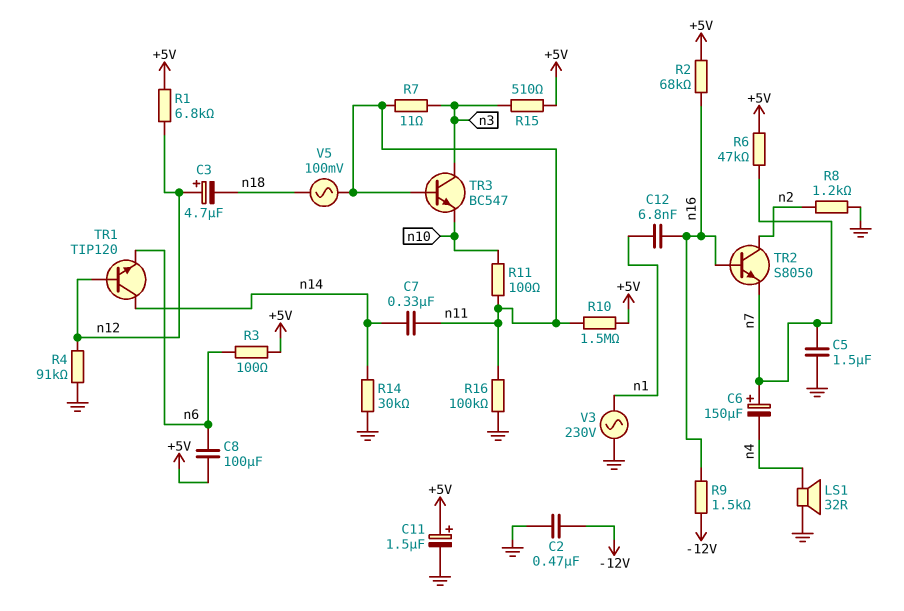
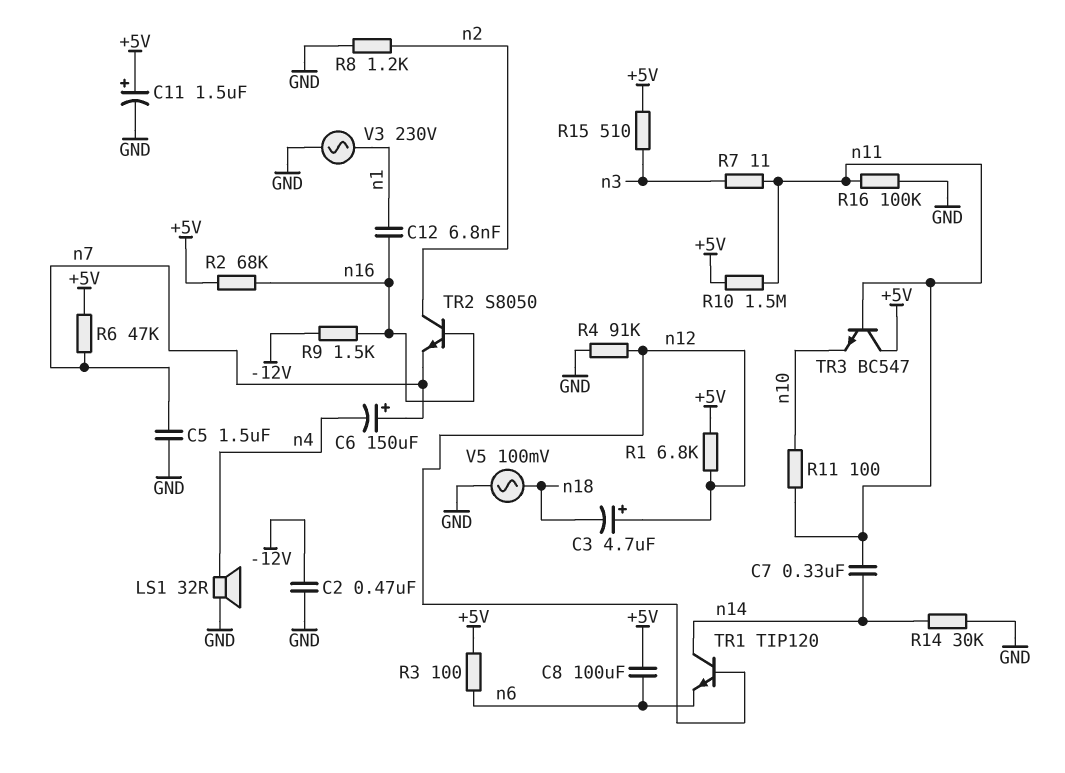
TR3: NPN BC547 (B n11, C n3, E n10) -> NPN BC547 (B n11, C +5V, E n10)
V5: AC 100mV (n11, n18) -> AC 100mV (GND, n18)

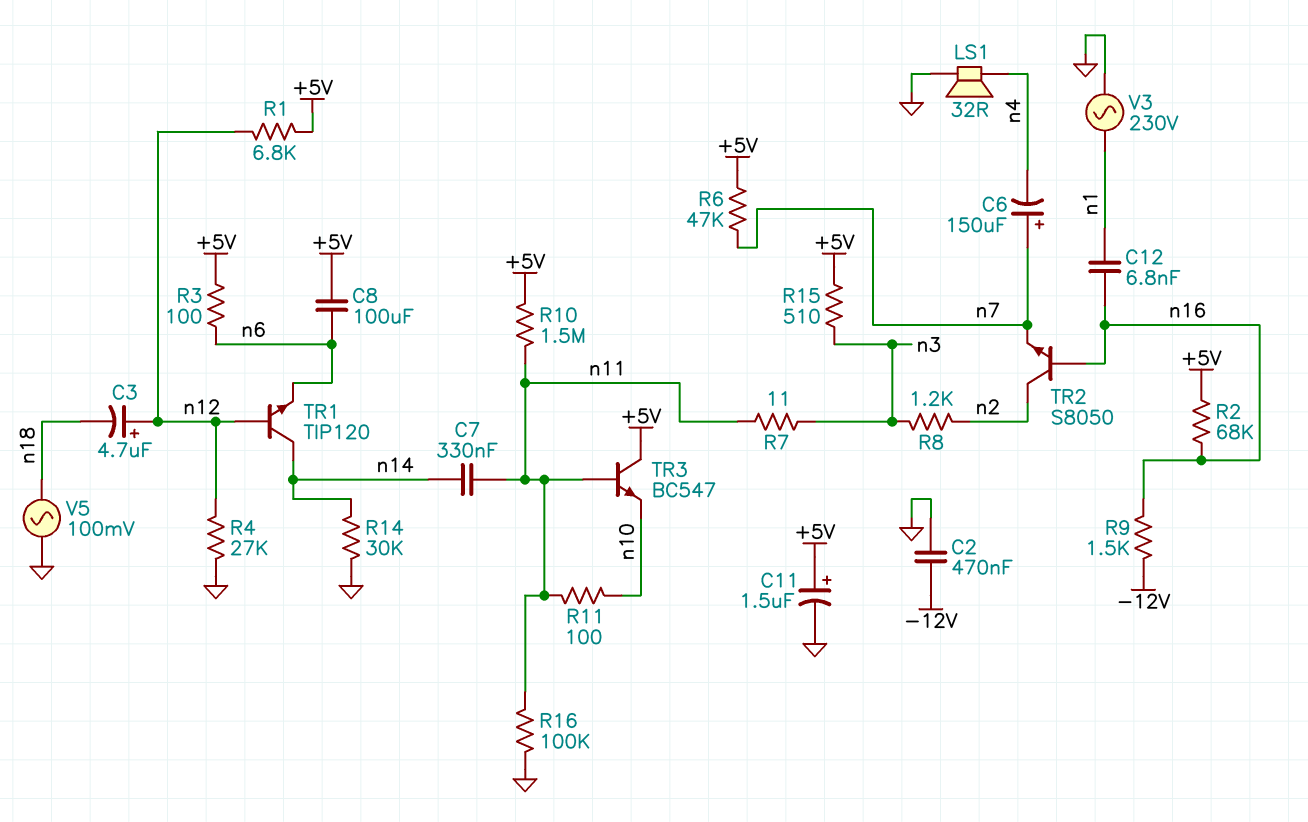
C5: 1.5uF (GND, n7) -> none
R4: 91k (GND, n12) -> 27k (GND, n12)
R8: 1.2k (GND, n2) -> 1.2k (n2, n3)

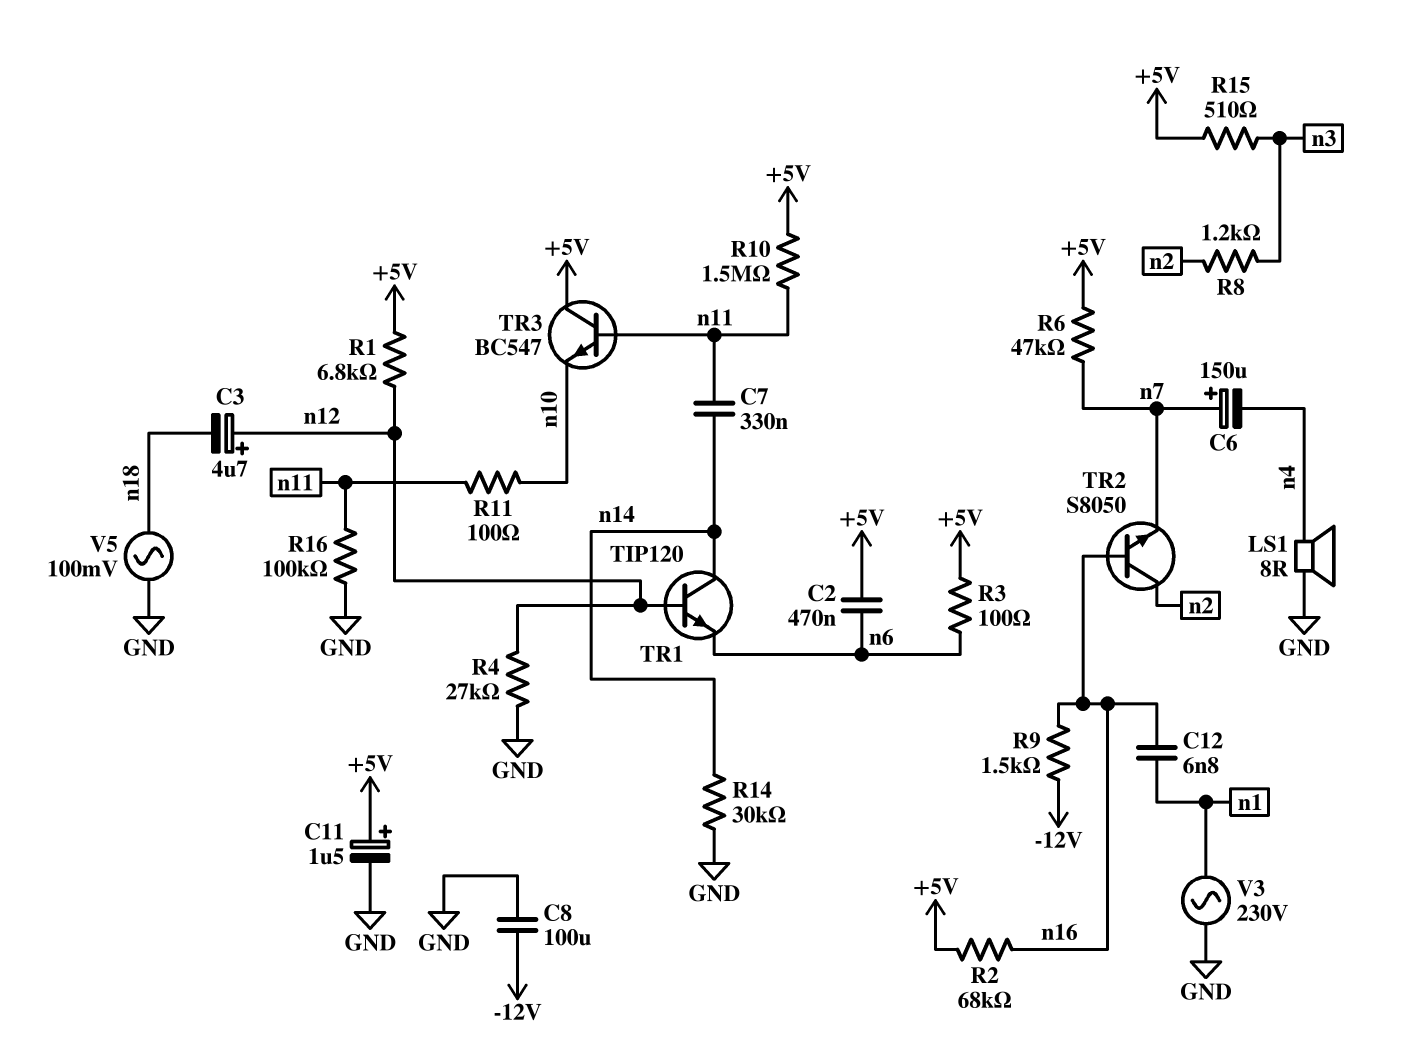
C2: 470nF (-12V, GND) -> 470nF (+5V, n6)
C8: 100uF (+5V, n6) -> 100uF (-12V, GND)
LS1: speaker 32R (GND, n4) -> speaker 8R (GND, n4)
R7: 11 (n3, n11) -> none

